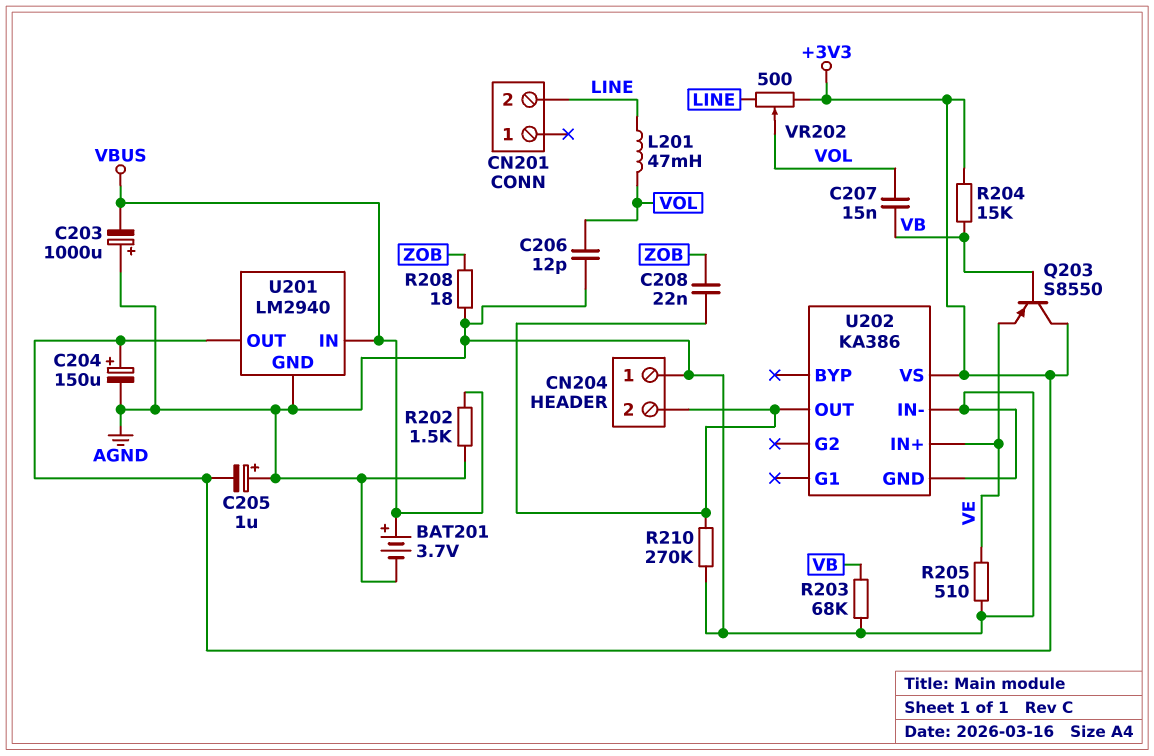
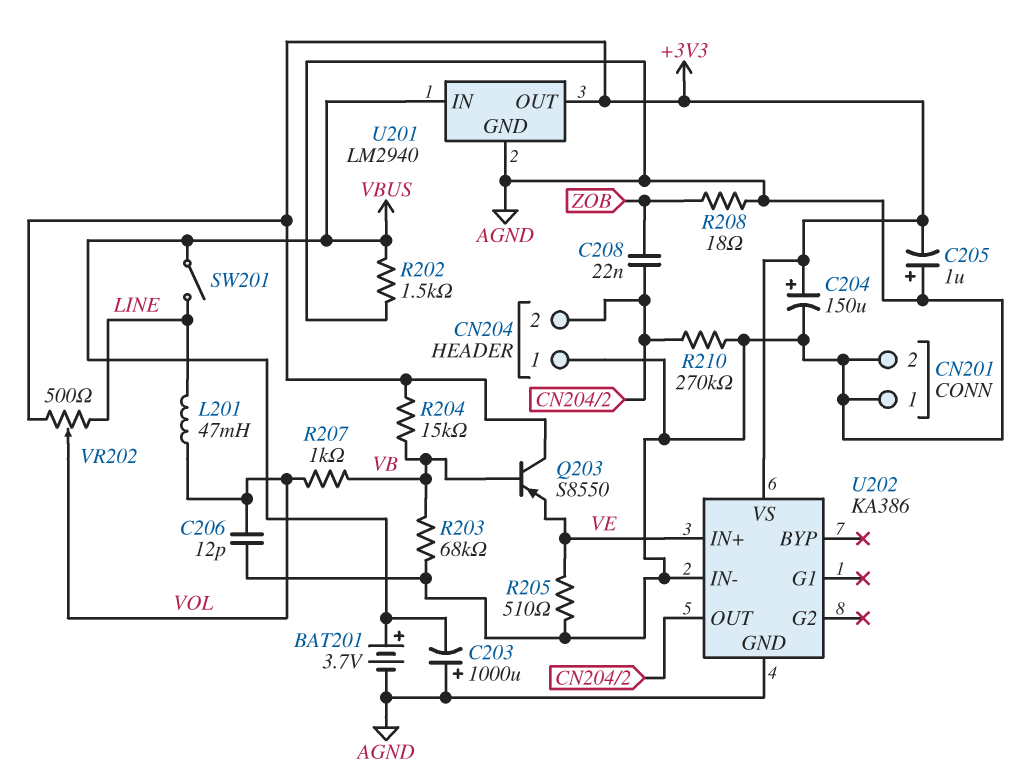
C207: 15nF (VB, VOL) -> none
CN201 pin 1: none -> AGND
CN201 pin 2: LINE -> AGND
R207: none -> 1k (VB, VOL)
SW201: none -> switch (LINE, VBUS)

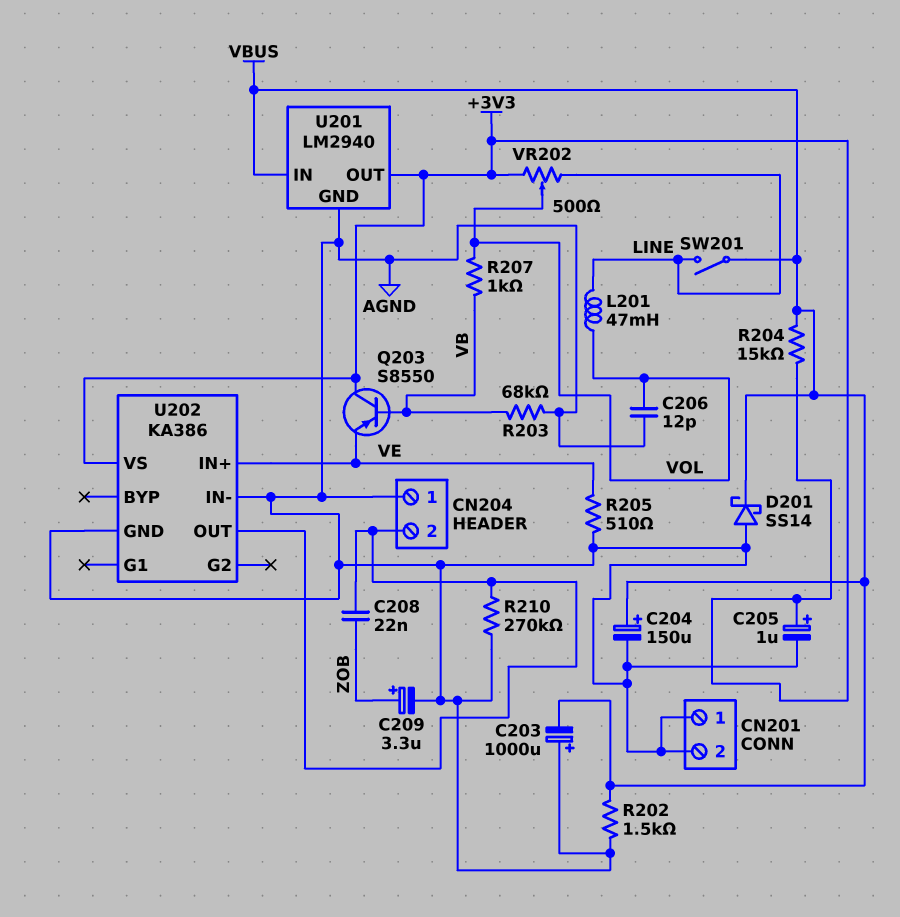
BAT201: 3.7V (plus VBUS, minus AGND) -> none
C204: 150uF (plus +3V3, minus AGND) -> 150uF (plus VBUS, minus AGND)
C205: 1uF (plus AGND, minus +3V3) -> 1uF (plus +3V3, minus AGND)
C209: none -> 3.3uF (plus ZOB, minus AGND)
D201: none -> schottky SS14 (A AGND, K VBUS)
R204: 15k (+3V3, VB) -> 15k (+3V3, VBUS)
R208: 18 (AGND, ZOB) -> none

